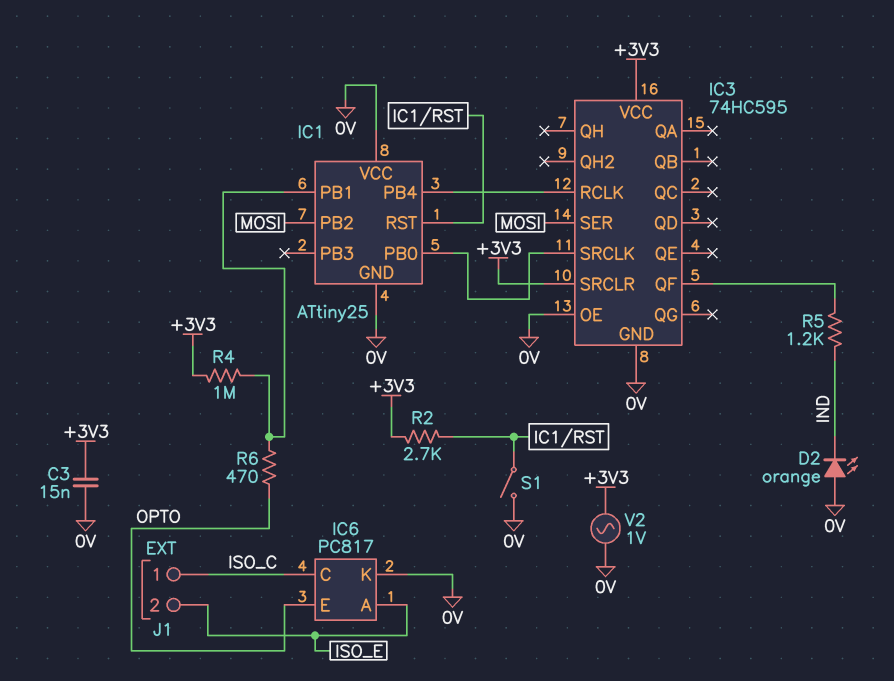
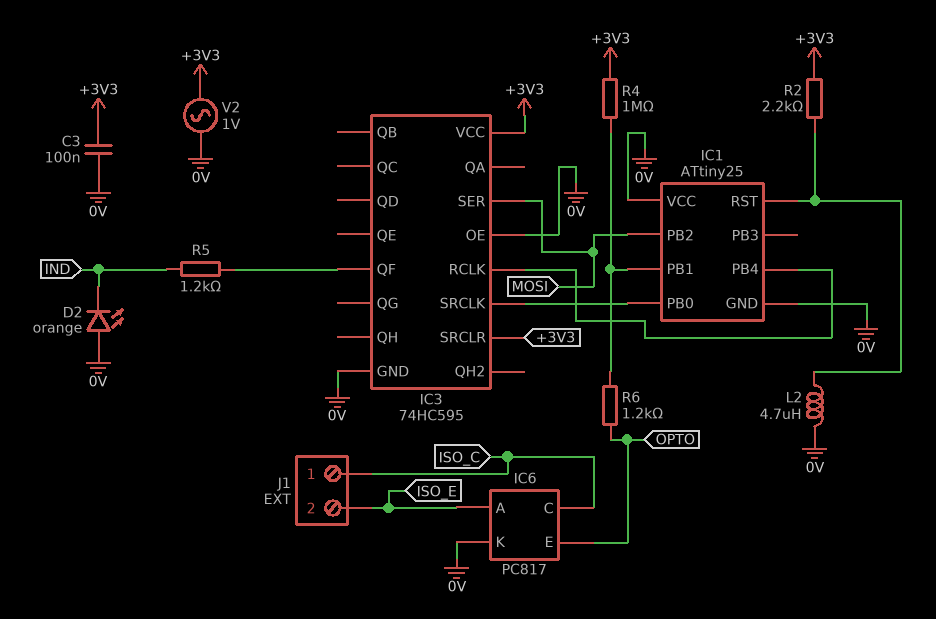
C3: 15nF (+3V3, 0V) -> 100nF (+3V3, 0V)
L2: none -> 4.7uH (0V, IC1/RST)
R2: 2.7k (+3V3, IC1/RST) -> 2.2k (+3V3, IC1/RST)
R6: 470 (IC1/PB1, OPTO) -> 1.2k (IC1/PB1, OPTO)
S1: switch (0V, IC1/RST) -> none

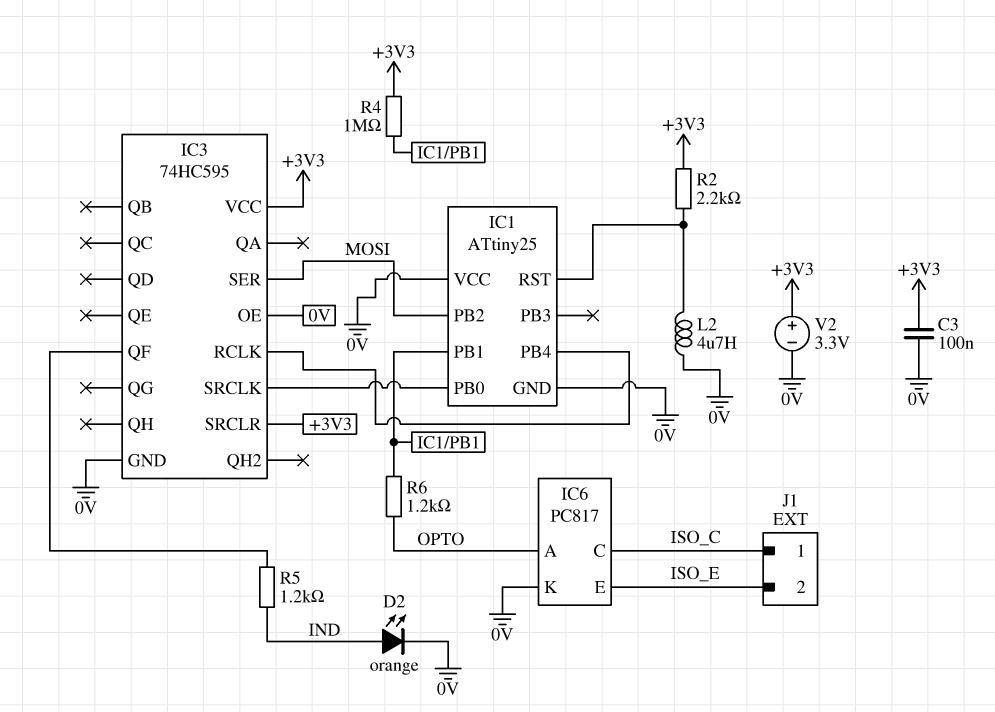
D2: LED orange (A 0V, K IND) -> LED orange (A IND, K 0V)
IC6 pin A: ISO_E -> OPTO
IC6 pin E: OPTO -> ISO_E
V2: AC 1V (+3V3, 0V) -> 3.3V (plus +3V3, minus 0V)

